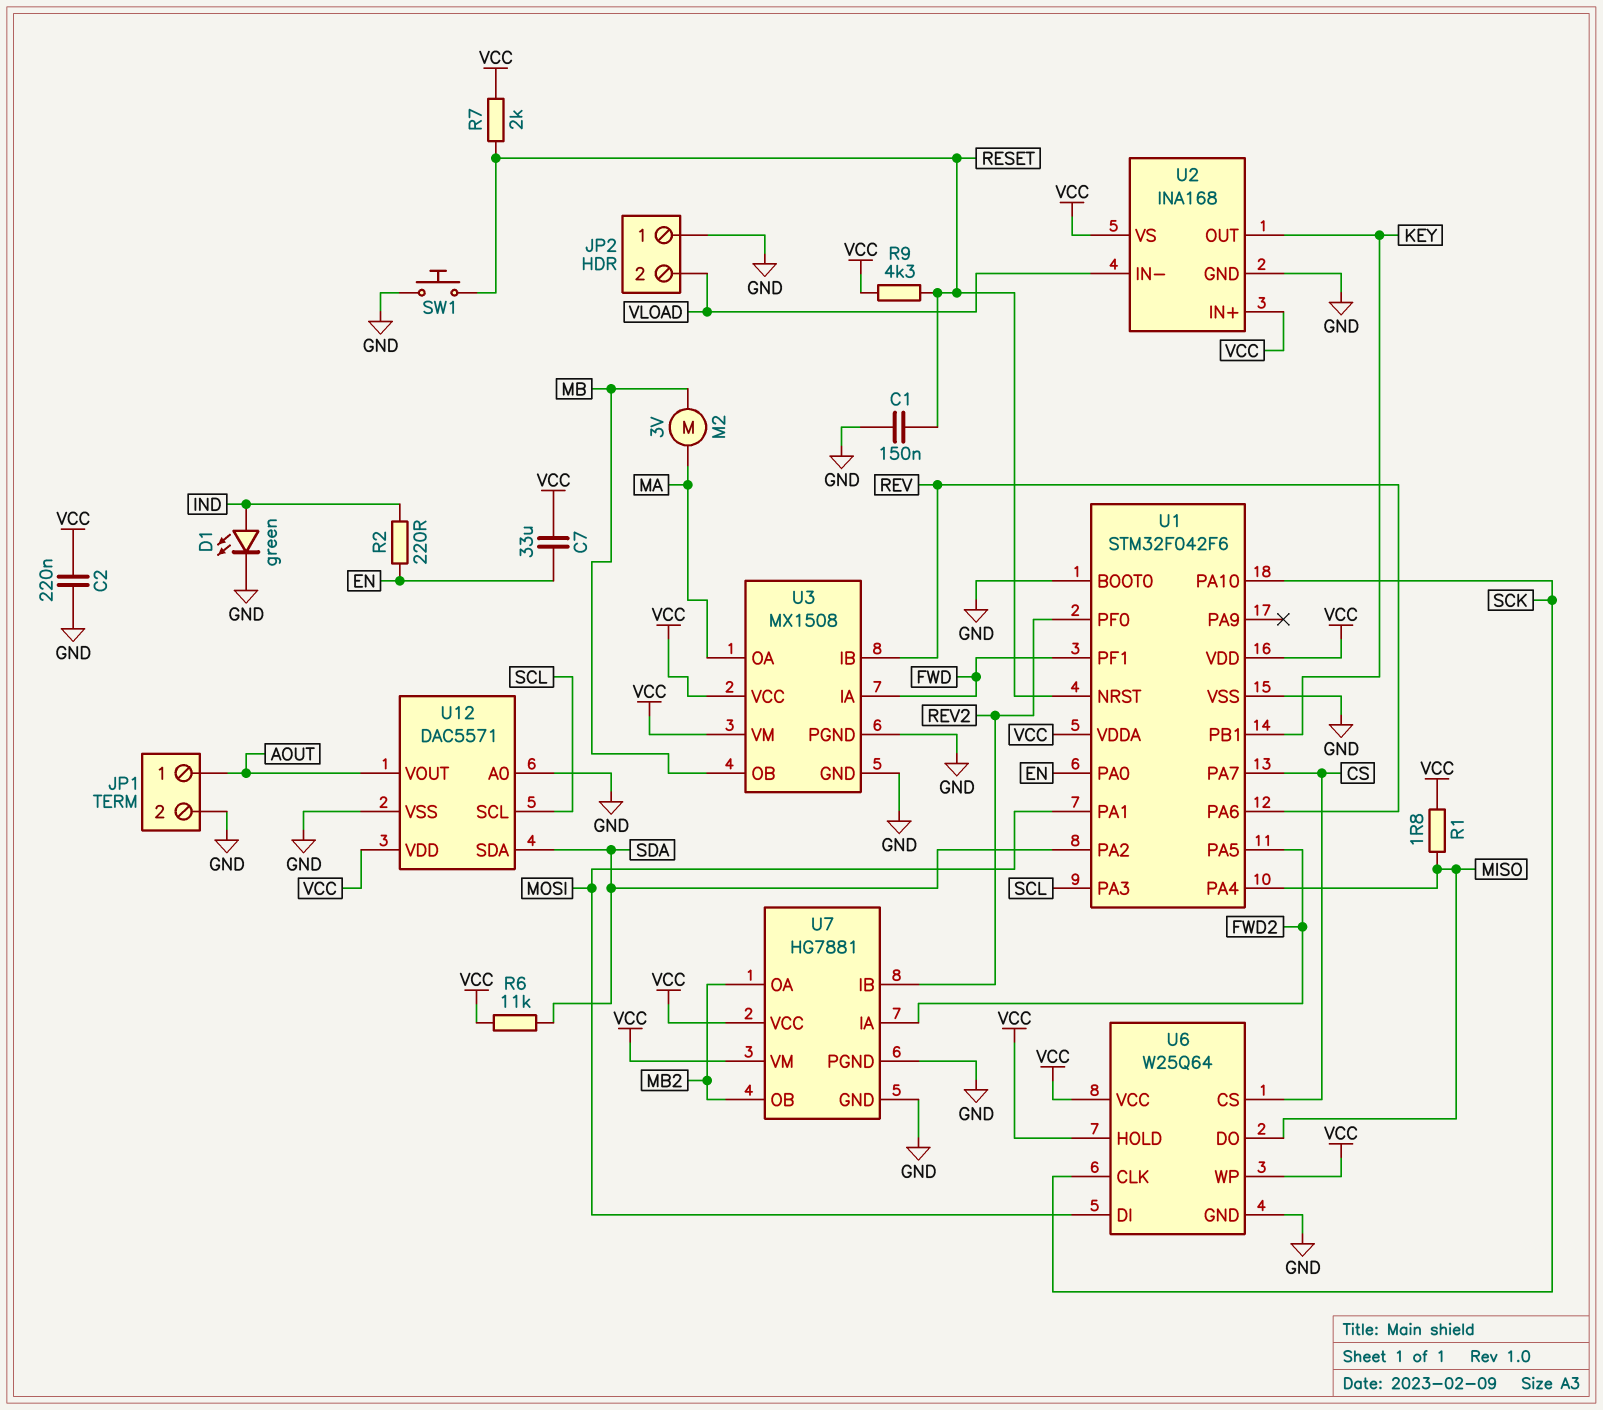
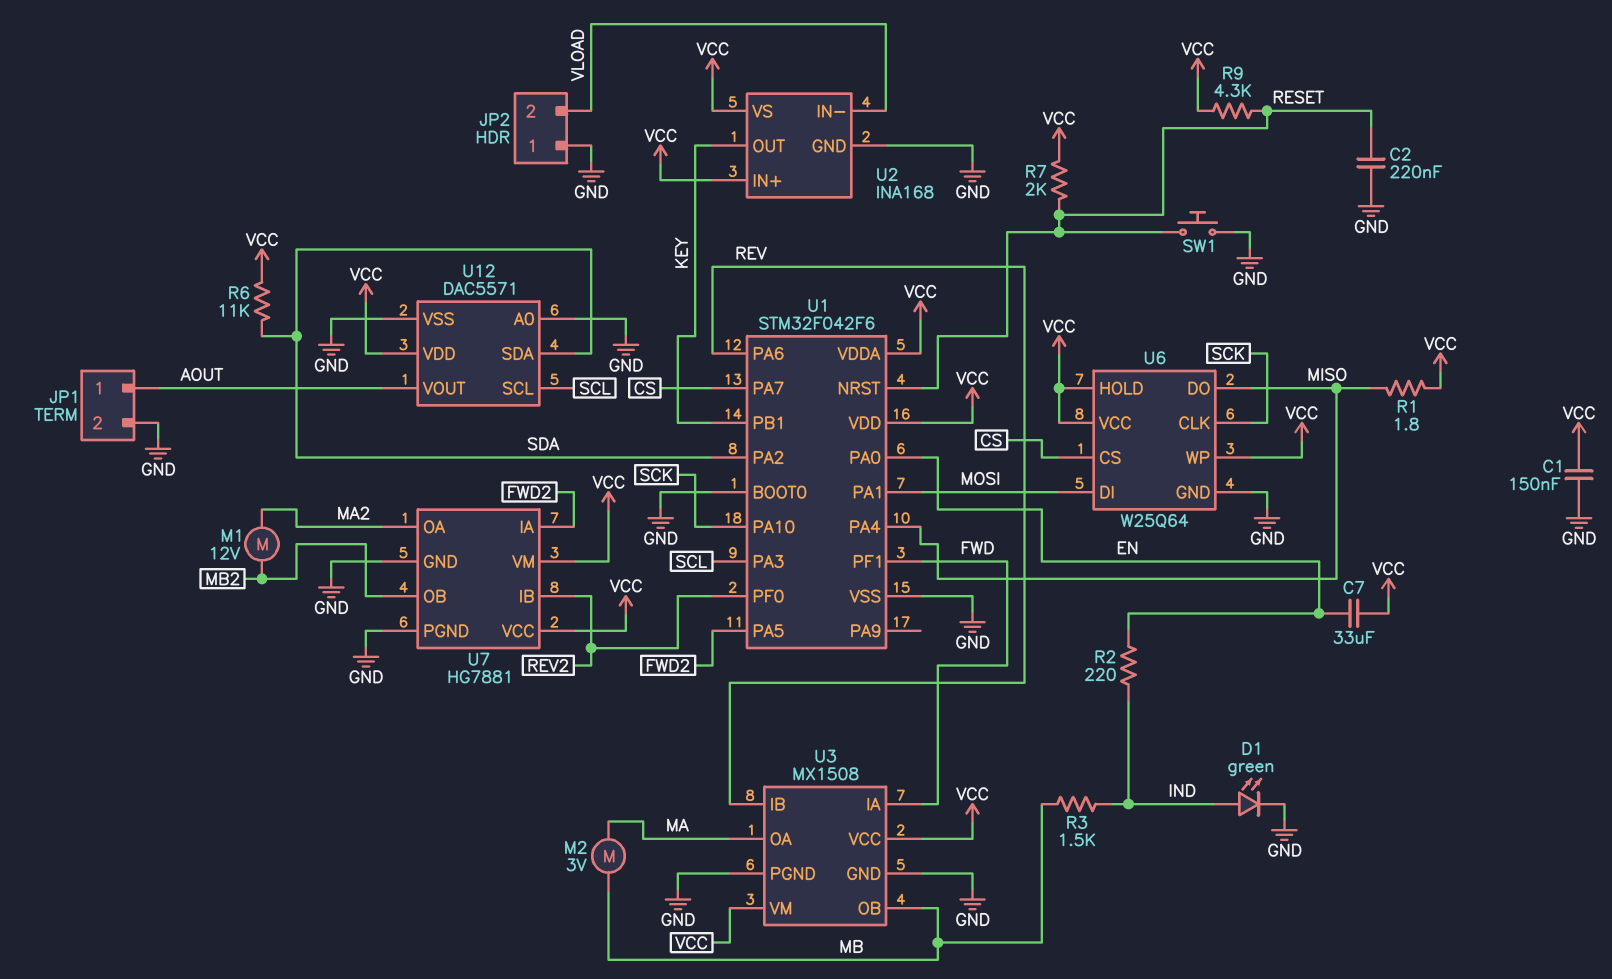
C1: 150nF (GND, RESET) -> 150nF (GND, VCC)
C2: 220nF (GND, VCC) -> 220nF (GND, RESET)
M1: none -> motor 12V (MA2, MB2)
R3: none -> 1.5k (IND, MB)
U7 pin OA: MB2 -> MA2

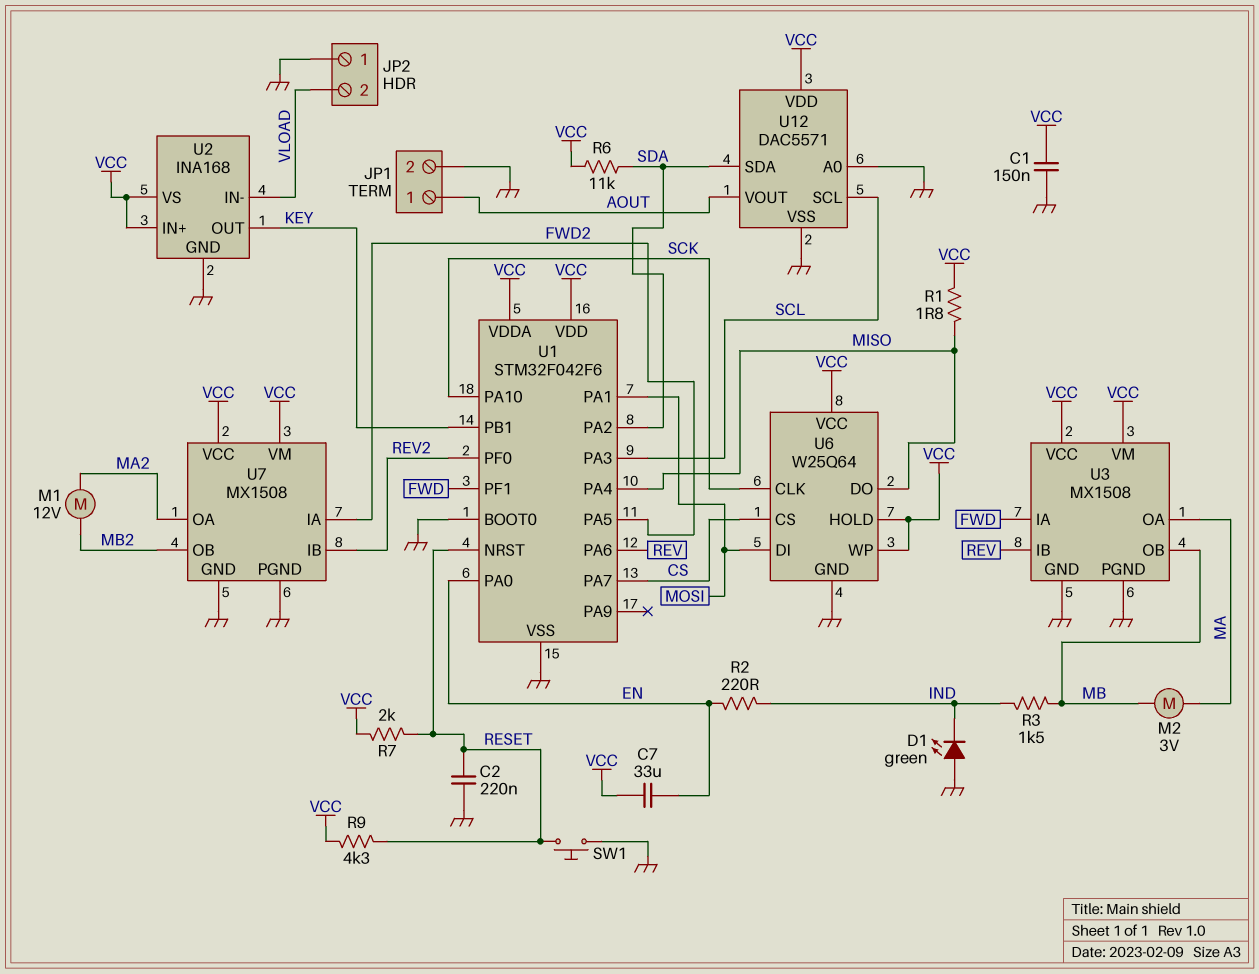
D1: LED green (A IND, K GND) -> LED green (A GND, K IND)
U7: HG7881 -> MX1508

